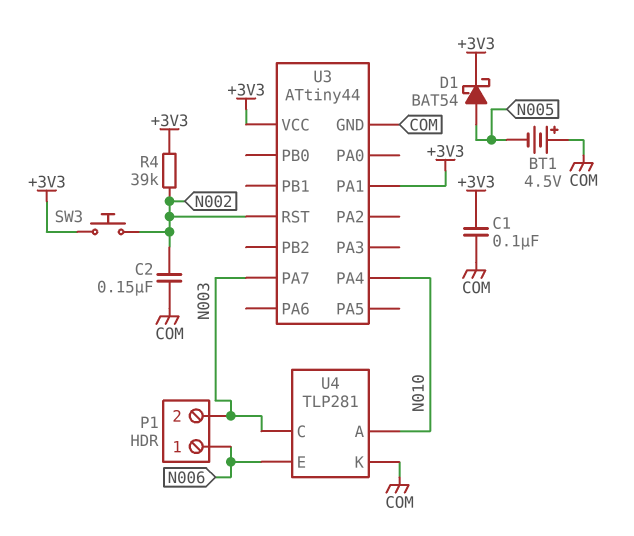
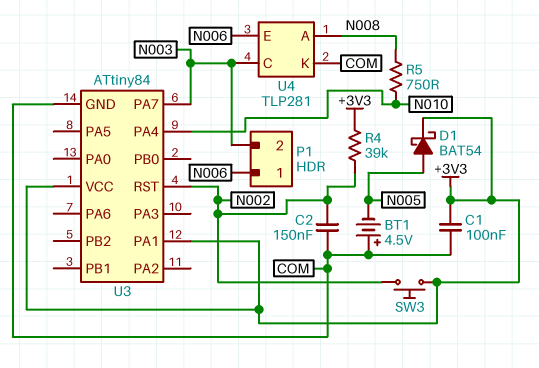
R5: none -> 750 (N008, N010)
U3: ATtiny44 -> ATtiny84
U4 pin A: N010 -> N008

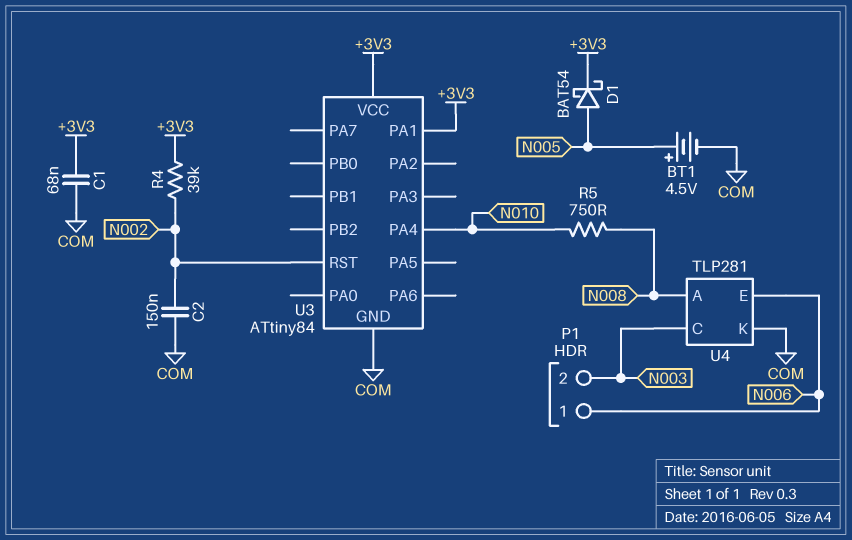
BT1: 4.5V (plus COM, minus N005) -> 4.5V (plus N005, minus COM)
C1: 100nF (+3V3, COM) -> 68nF (+3V3, COM)
SW3: button (+3V3, N002) -> none
U3 pin PA7: N003 -> none

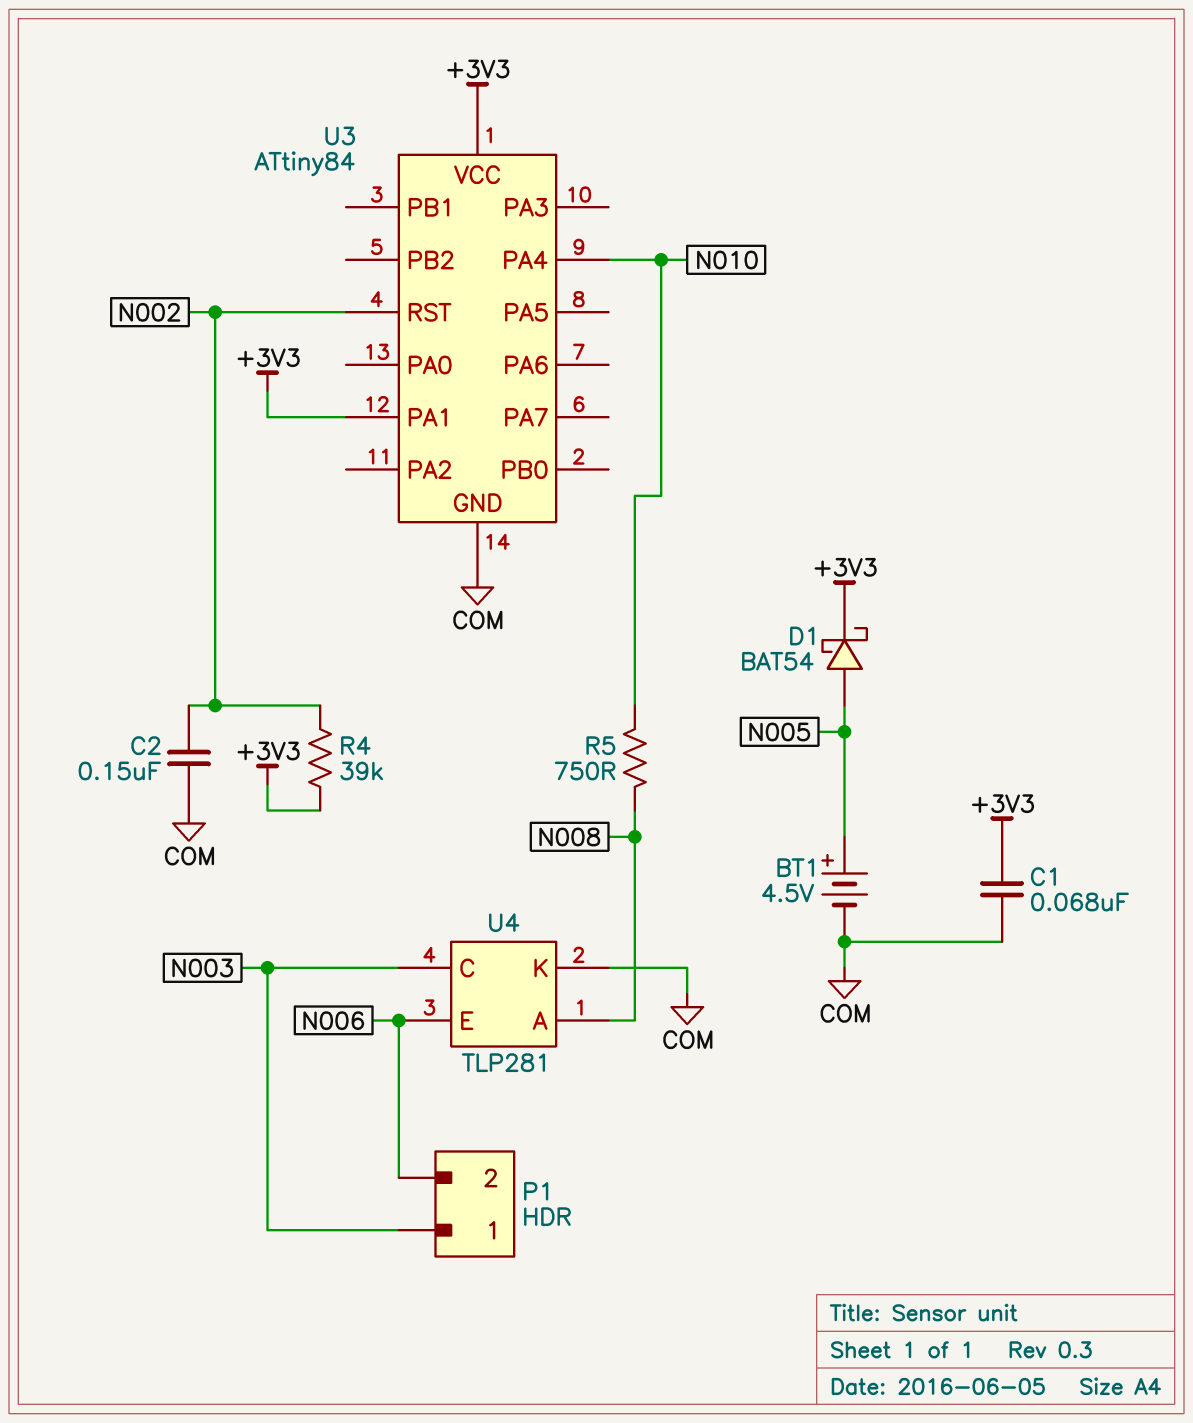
P1 pin 1: N006 -> N003
P1 pin 2: N003 -> N006

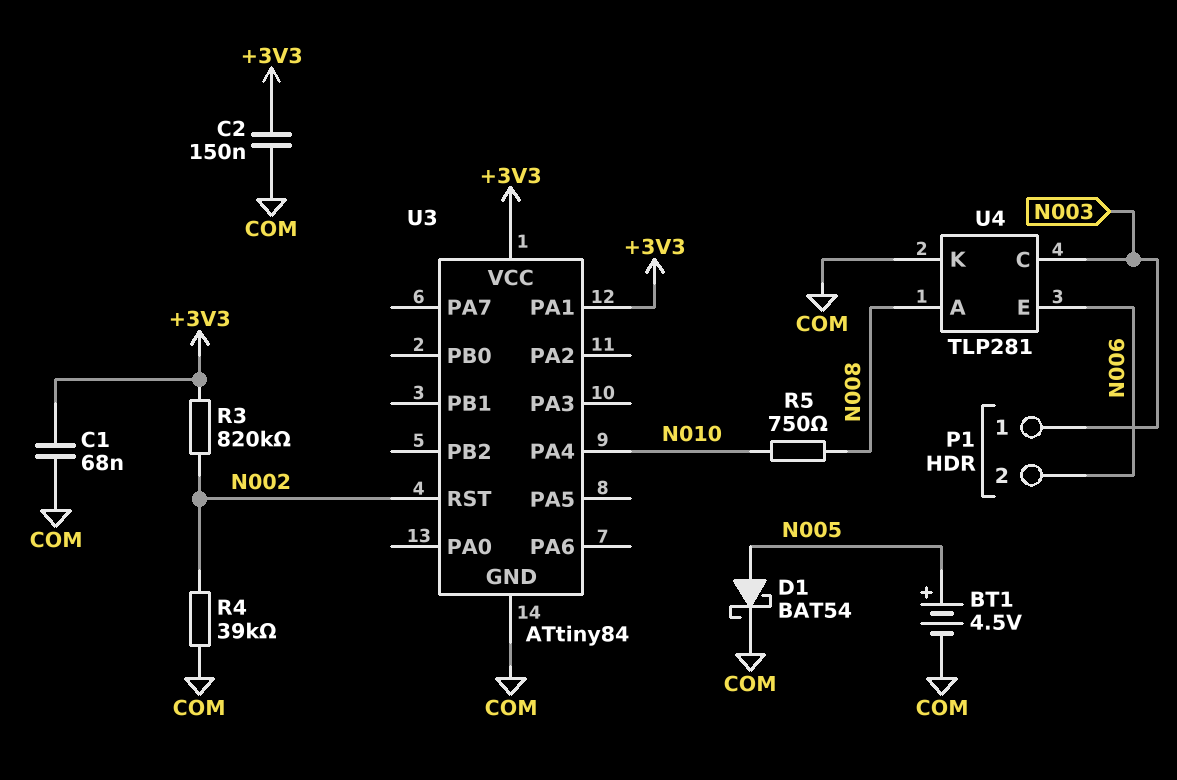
C2: 150nF (COM, N002) -> 150nF (+3V3, COM)
D1: schottky BAT54 (A N005, K +3V3) -> schottky BAT54 (A N005, K COM)
R3: none -> 820k (+3V3, N002)
R4: 39k (+3V3, N002) -> 39k (COM, N002)

